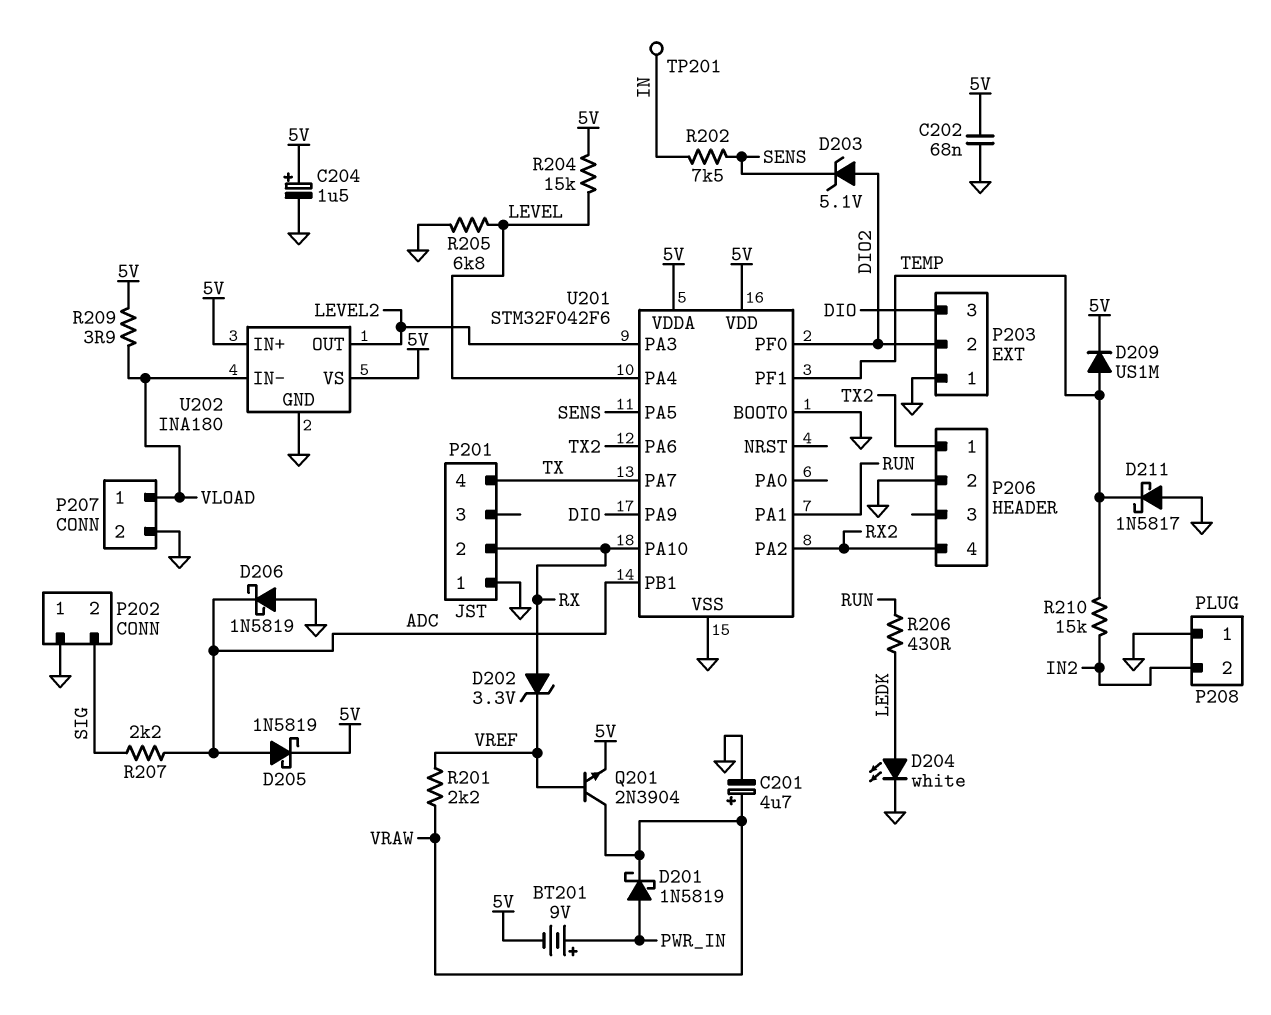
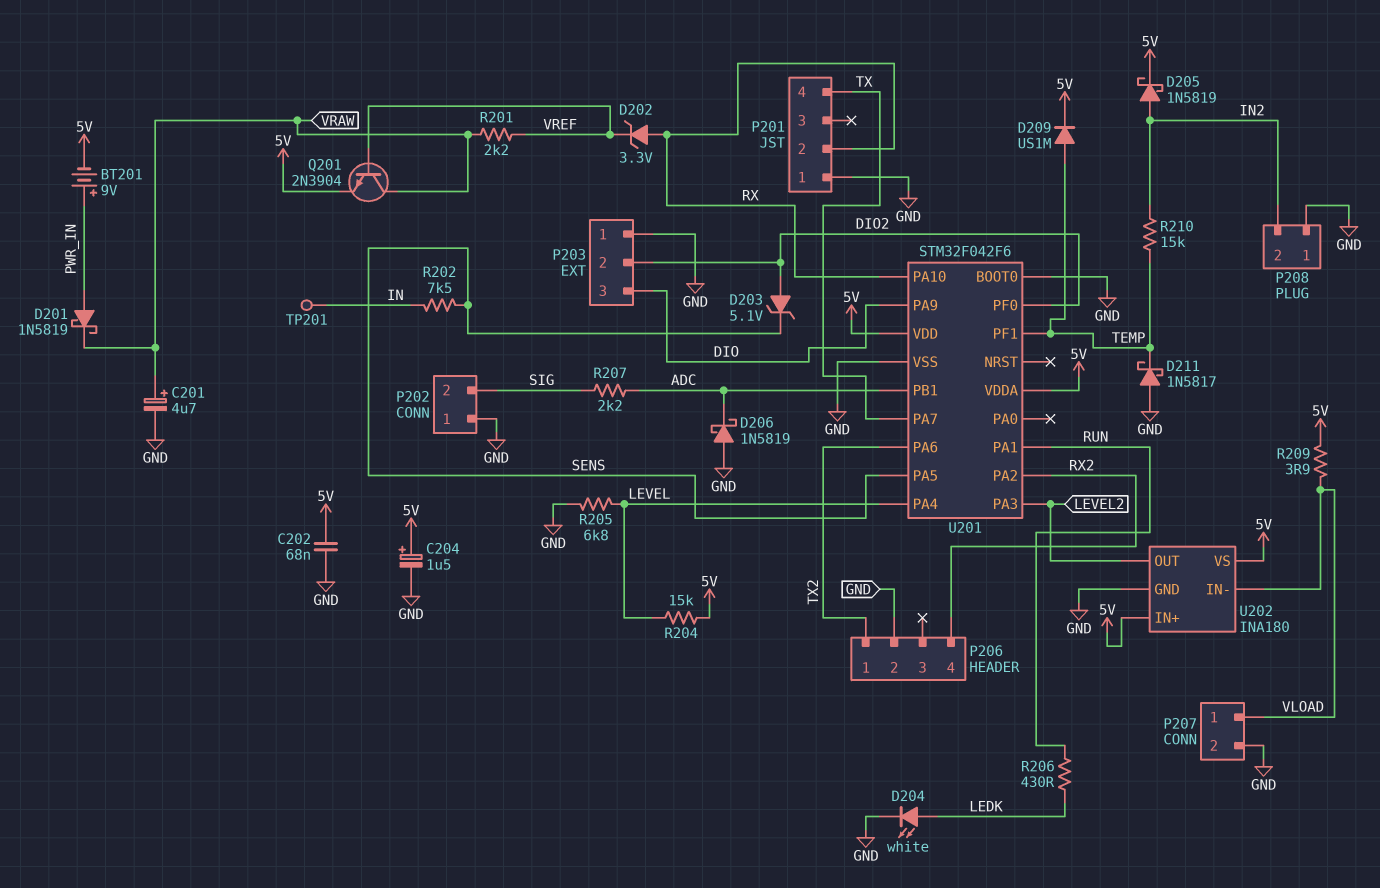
D205: schottky 1N5819 (A ADC, K 5V) -> schottky 1N5819 (A IN2, K 5V)

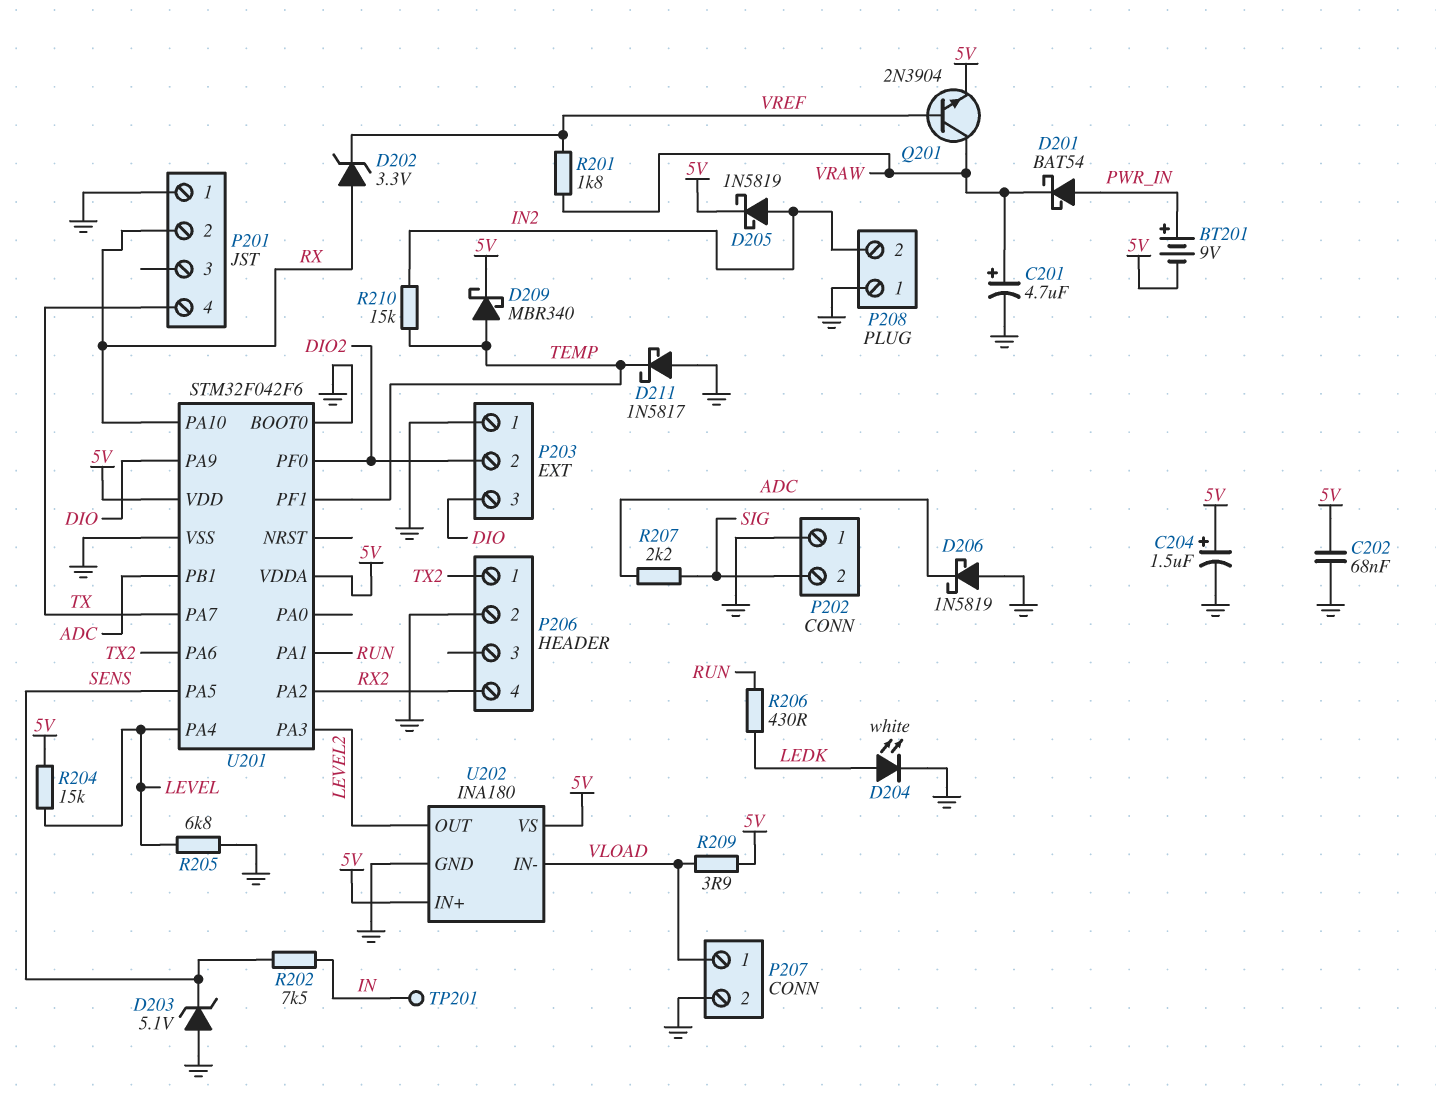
D201: schottky 1N5819 (A PWR_IN, K VRAW) -> schottky BAT54 (A PWR_IN, K VRAW)
D203: zener 5.1V (A DIO2, K SENS) -> zener 5.1V (A GND, K SENS)
D209: diode US1M (A TEMP, K 5V) -> schottky MBR340 (A TEMP, K 5V)
R201: 2.2k (VRAW, VREF) -> 1.8k (VRAW, VREF)

